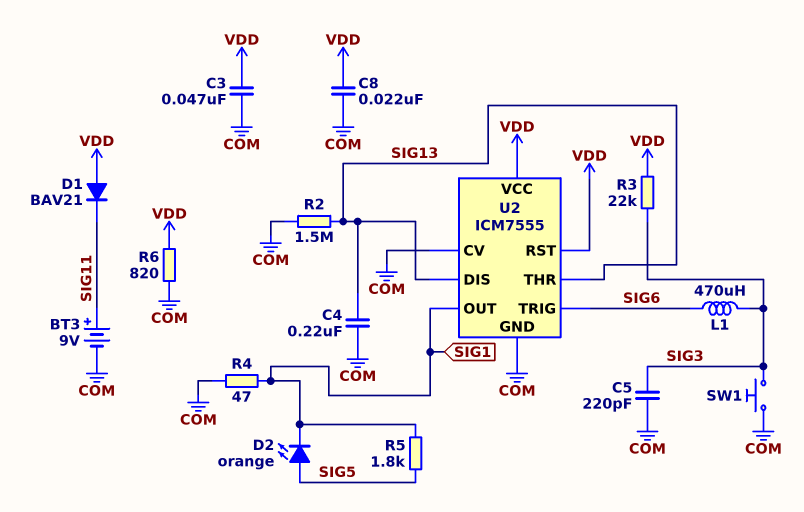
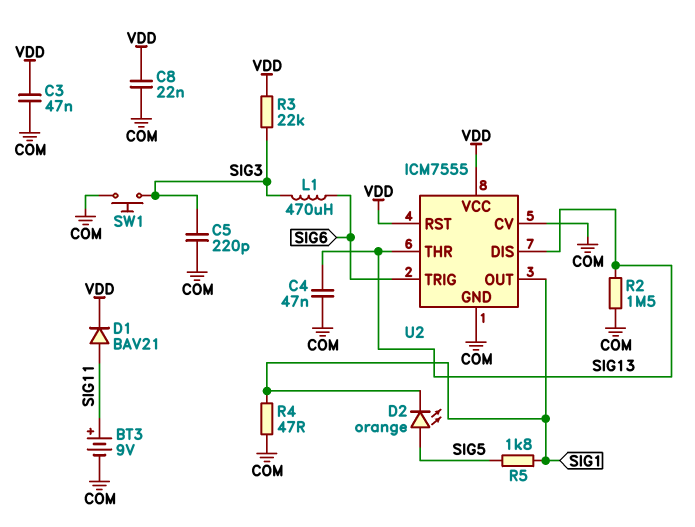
C4: 220nF (COM, SIG13) -> 47nF (COM, SIG13)
D1: diode BAV21 (A VDD, K SIG11) -> diode BAV21 (A SIG11, K VDD)
R6: 820 (COM, VDD) -> none

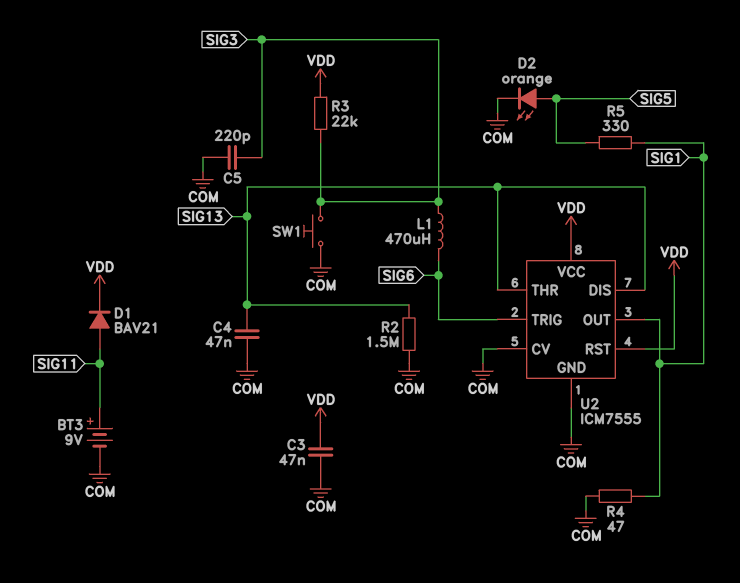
C8: 22nF (COM, VDD) -> none
D2: LED orange (A SIG5, K SIG1) -> LED orange (A SIG5, K COM)
R5: 1.8k (SIG1, SIG5) -> 330 (SIG1, SIG5)

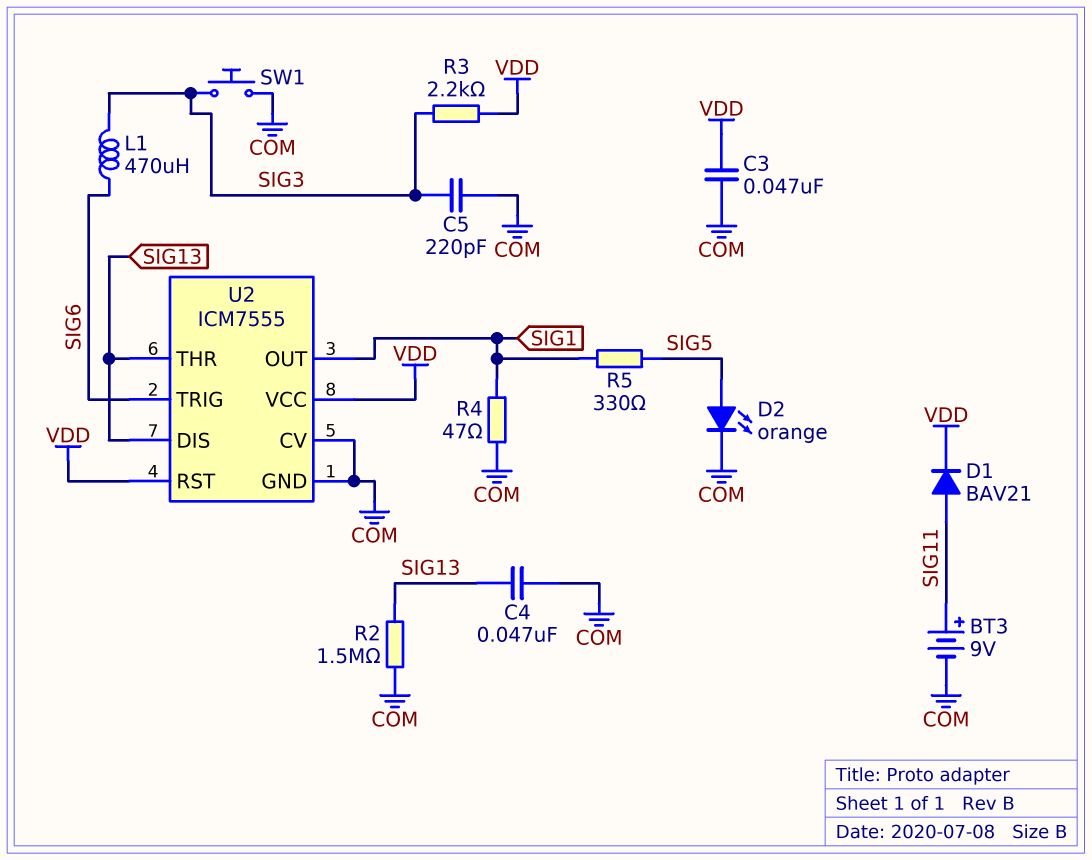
R3: 22k (SIG3, VDD) -> 2.2k (SIG3, VDD)

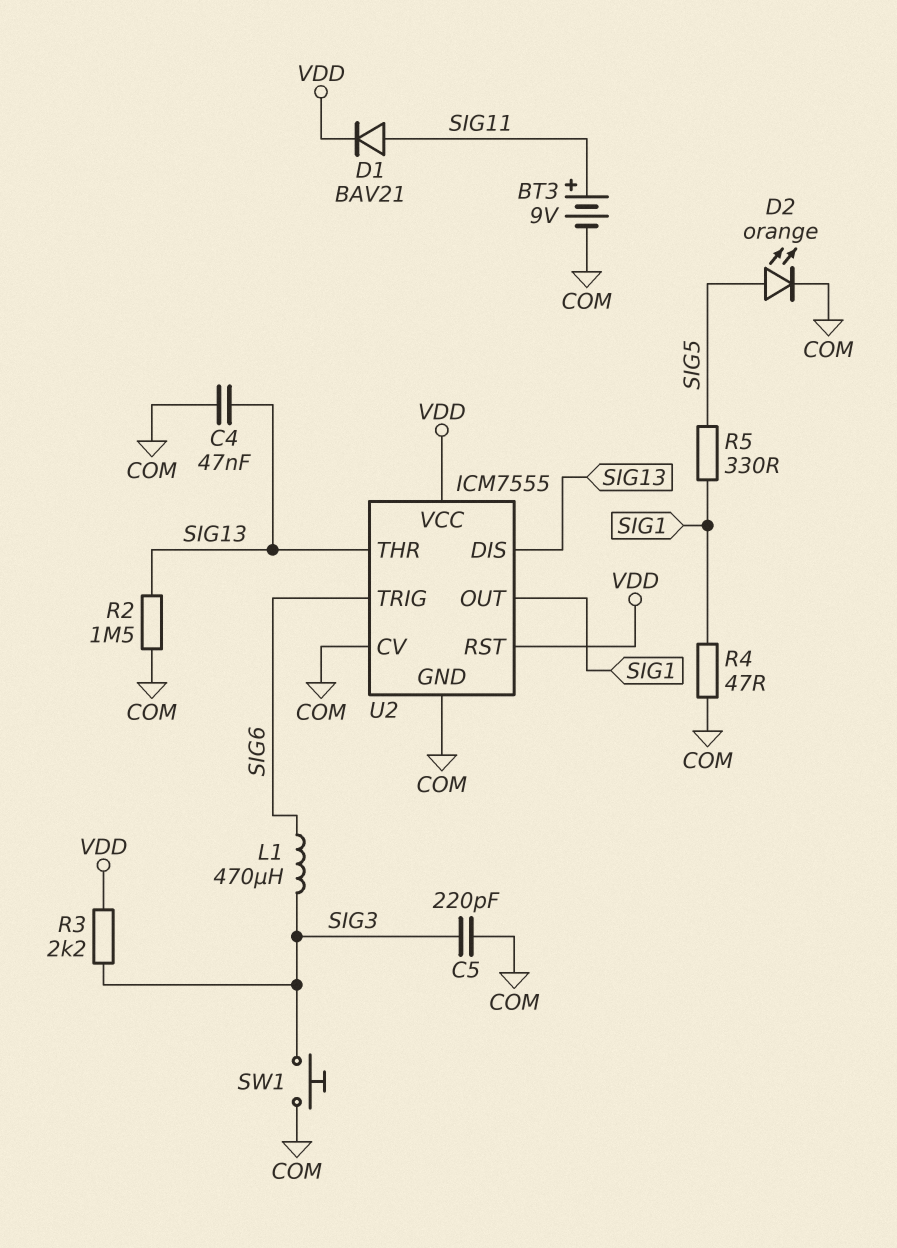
C3: 47nF (COM, VDD) -> none

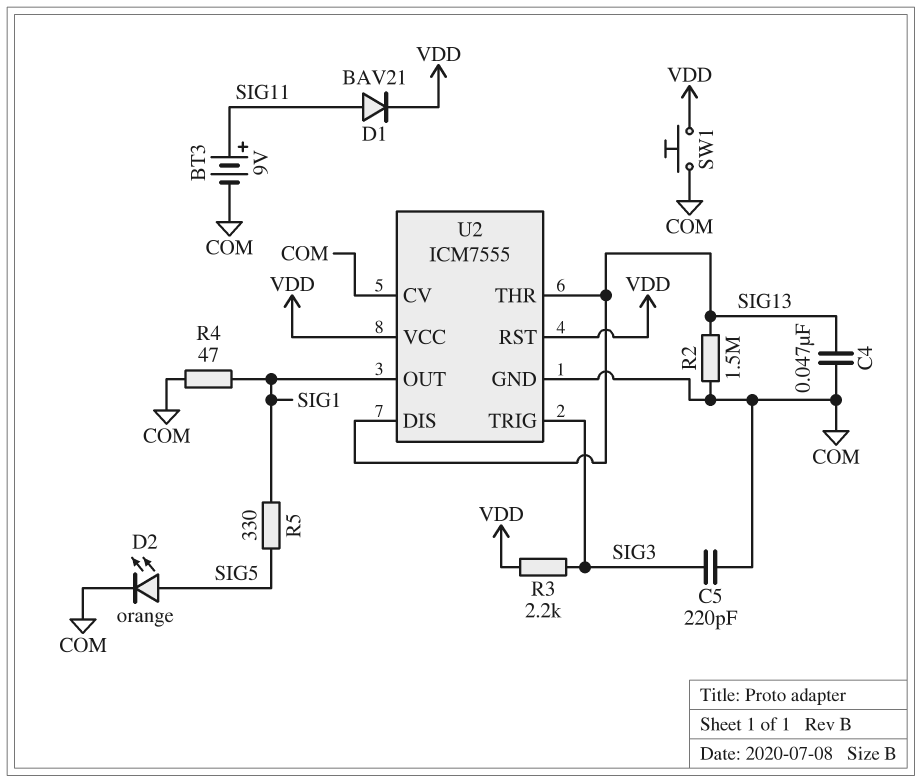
L1: 470uH (SIG3, SIG6) -> none
SW1: button (COM, SIG3) -> button (COM, VDD)
U2 pin TRIG: SIG6 -> SIG3

